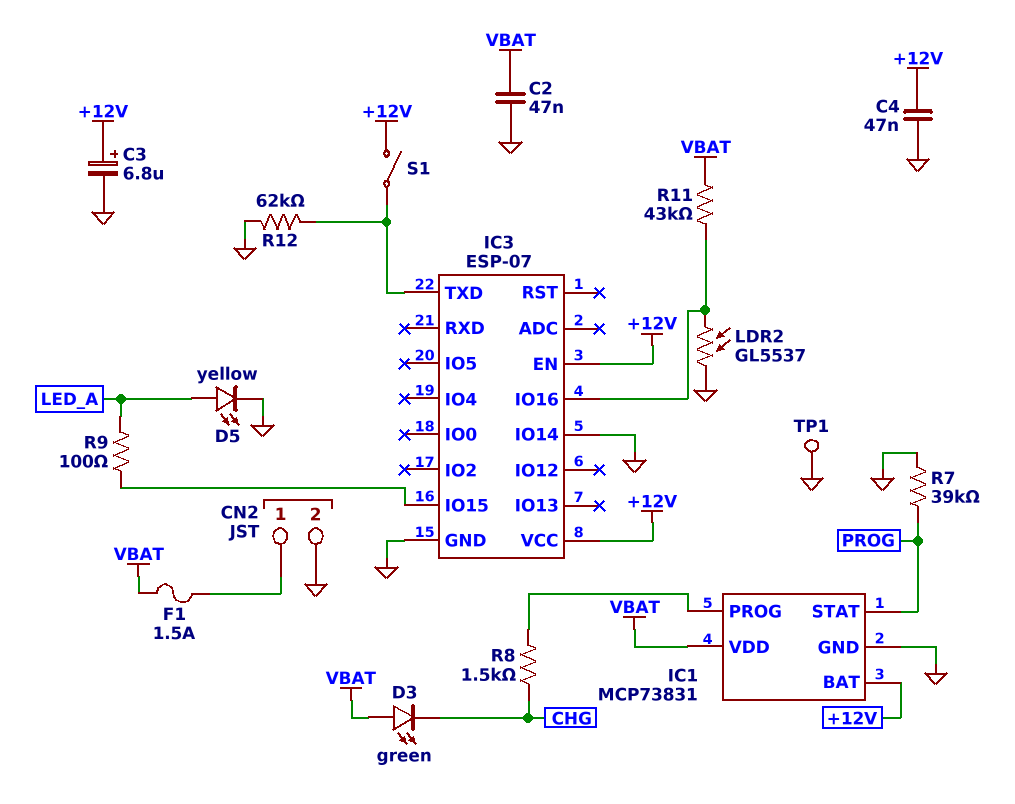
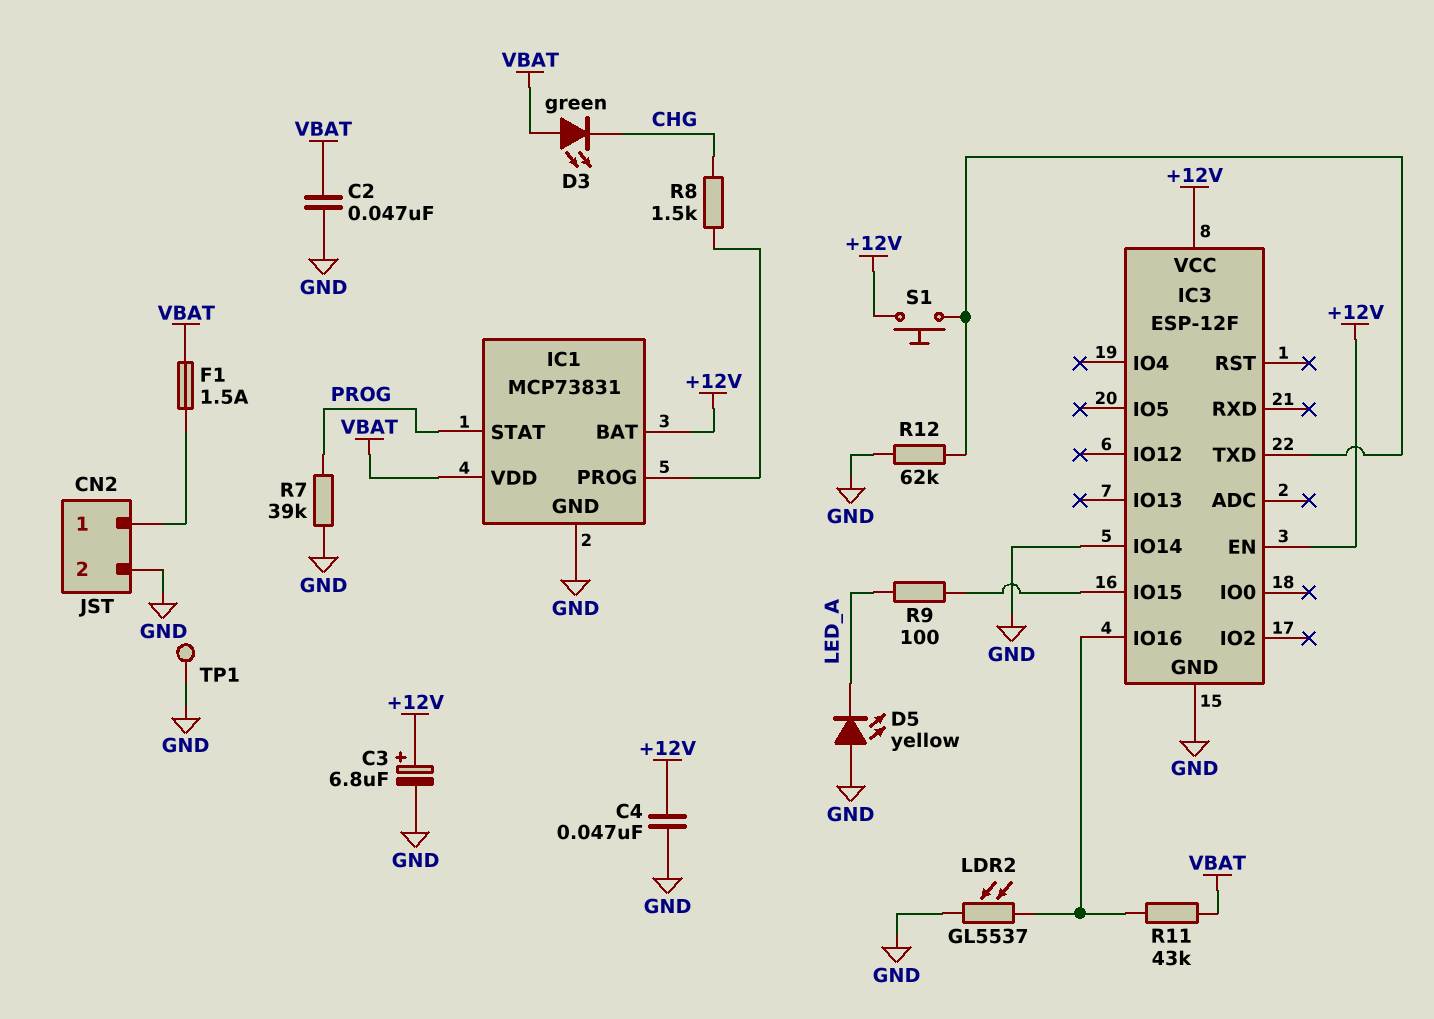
D5: LED yellow (A LED_A, K GND) -> LED yellow (A GND, K LED_A)
IC3: ESP-07 -> ESP-12F
S1: switch (+12V, IC3/TXD) -> button (+12V, IC3/TXD)

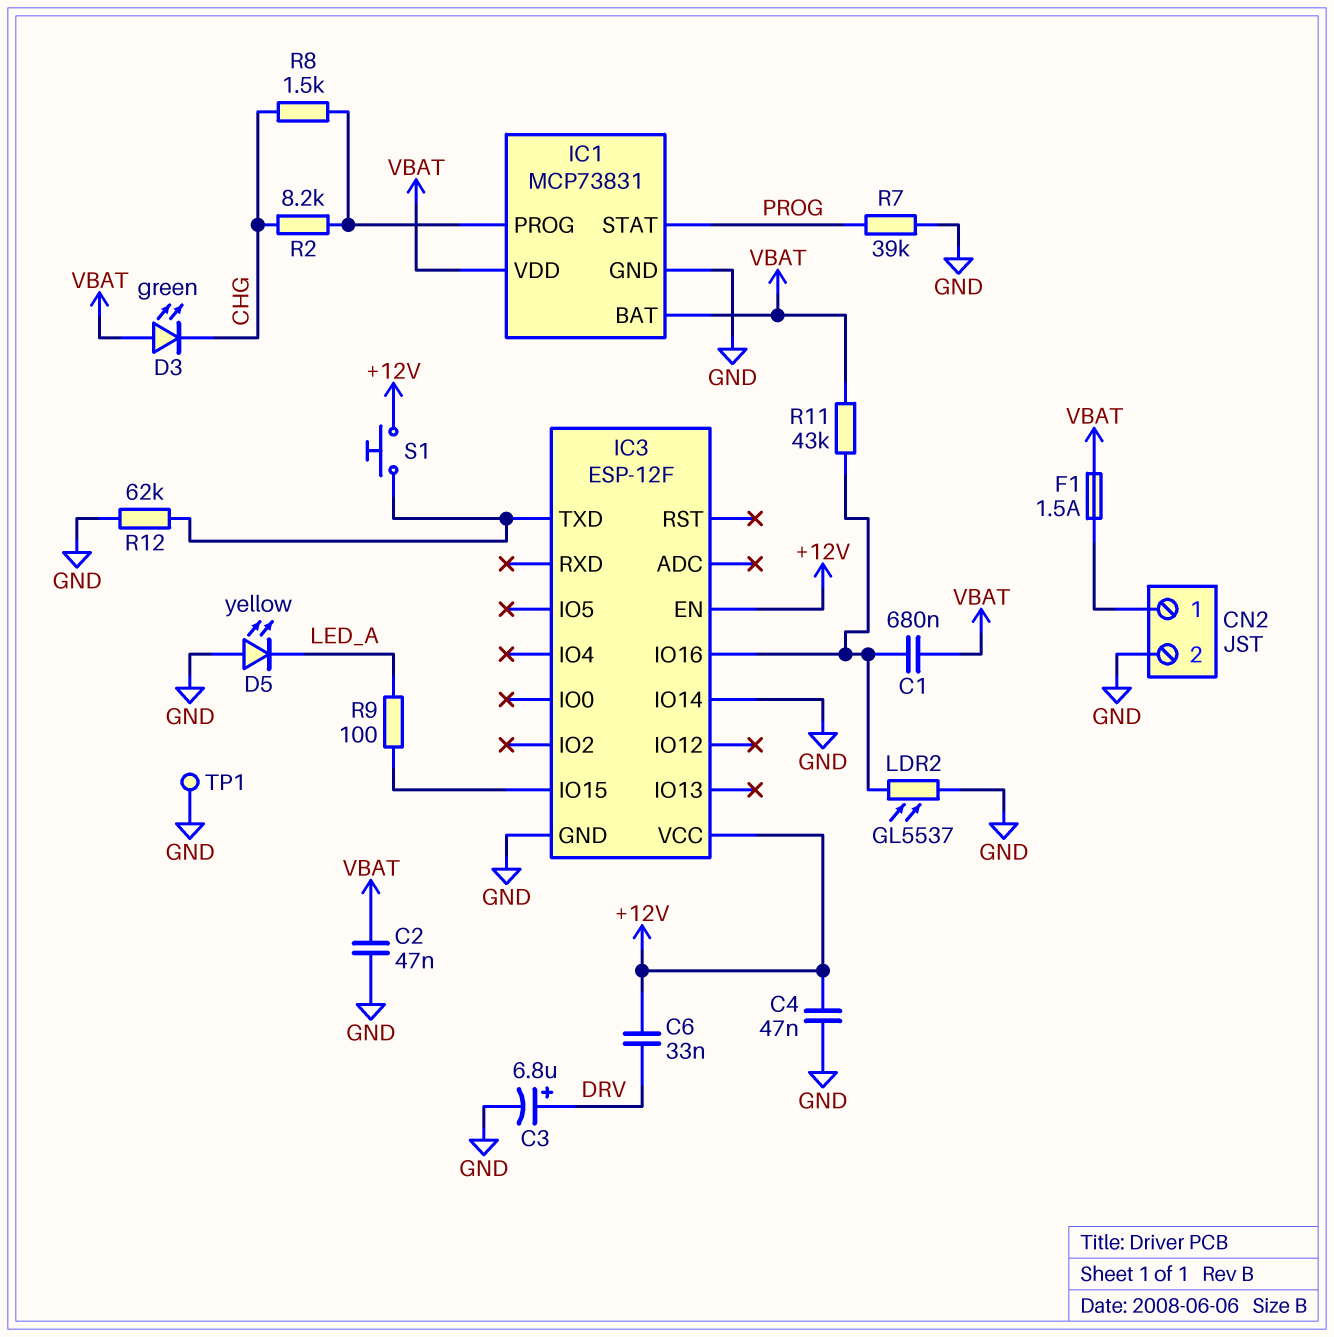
C1: none -> 680nF (IC3/IO16, VBAT)
C3: 6.8uF (plus +12V, minus GND) -> 6.8uF (plus DRV, minus GND)
C6: none -> 33nF (+12V, DRV)
IC1 pin BAT: +12V -> VBAT
R2: none -> 8.2k (CHG, IC1/PROG)

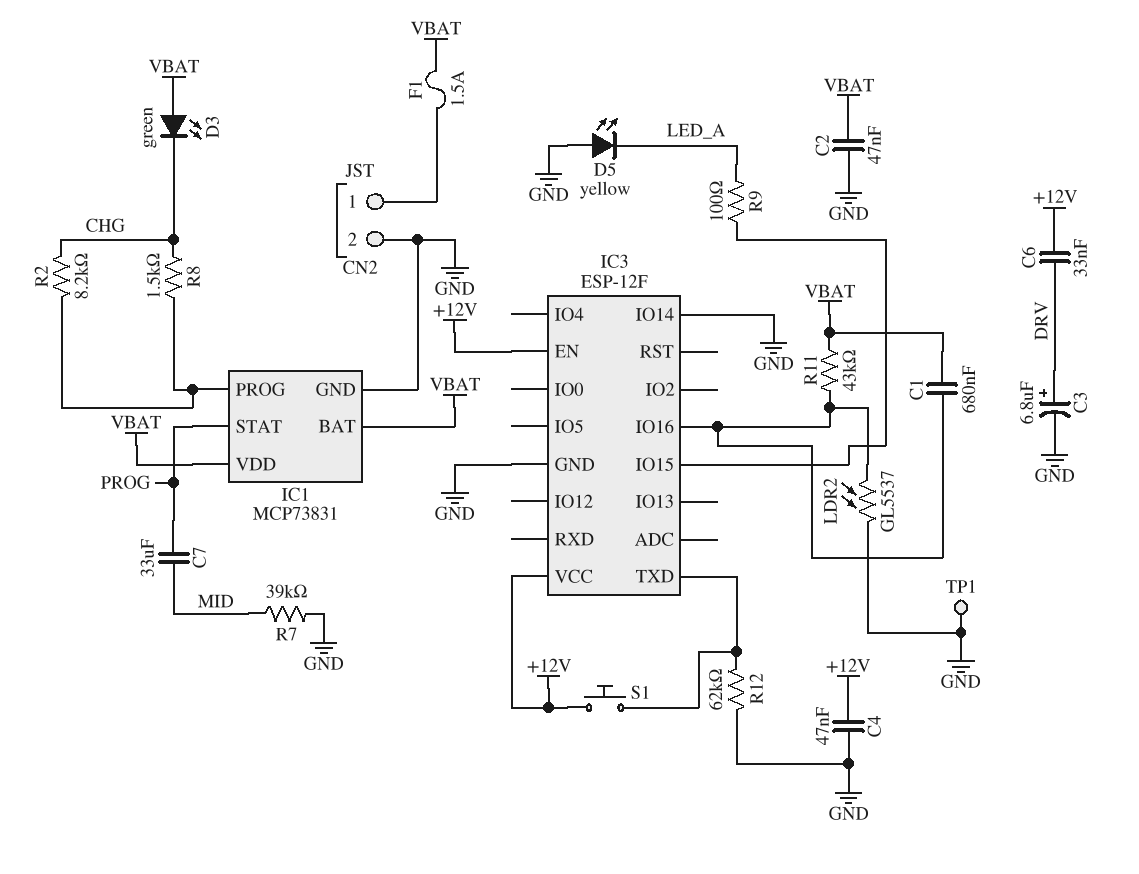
C7: none -> 33uF (MID, PROG)
R7: 39k (GND, PROG) -> 39k (GND, MID)

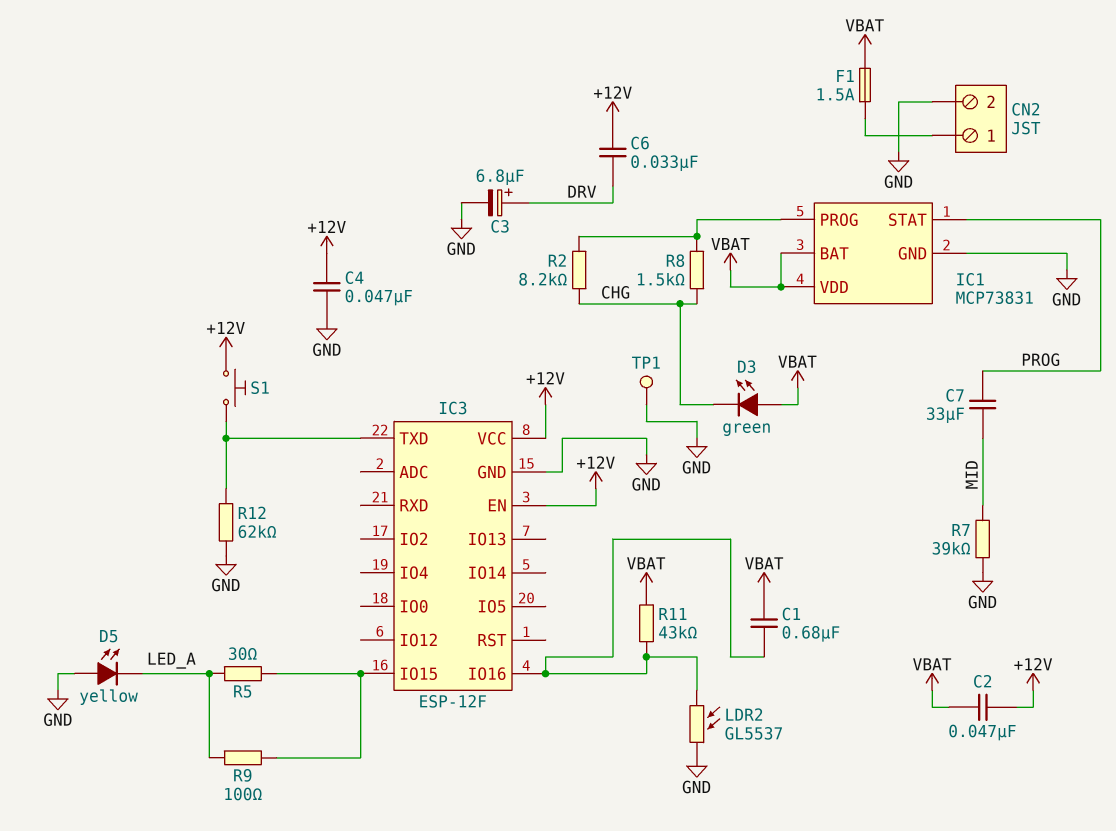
C2: 47nF (GND, VBAT) -> 47nF (+12V, VBAT)
IC3 pin IO14: GND -> none
R5: none -> 30 (IC3/IO15, LED_A)

